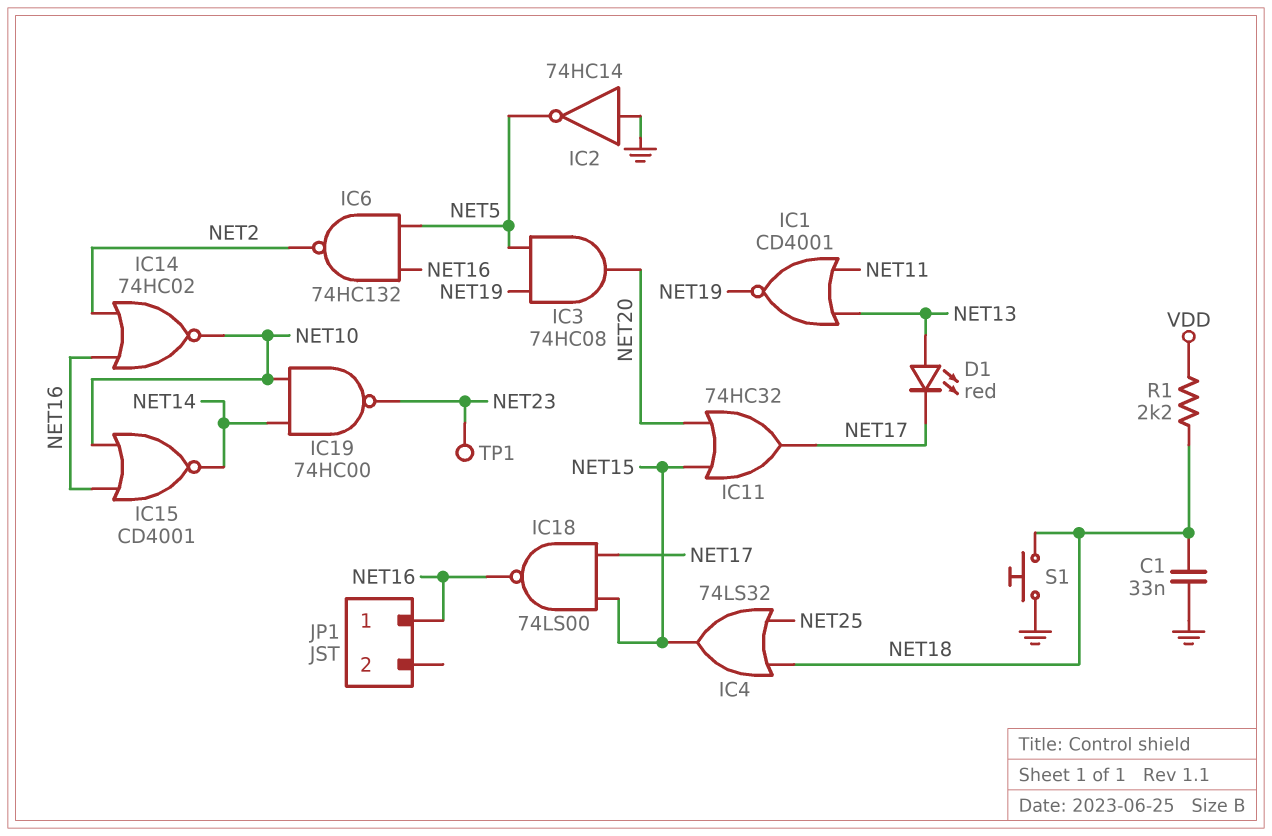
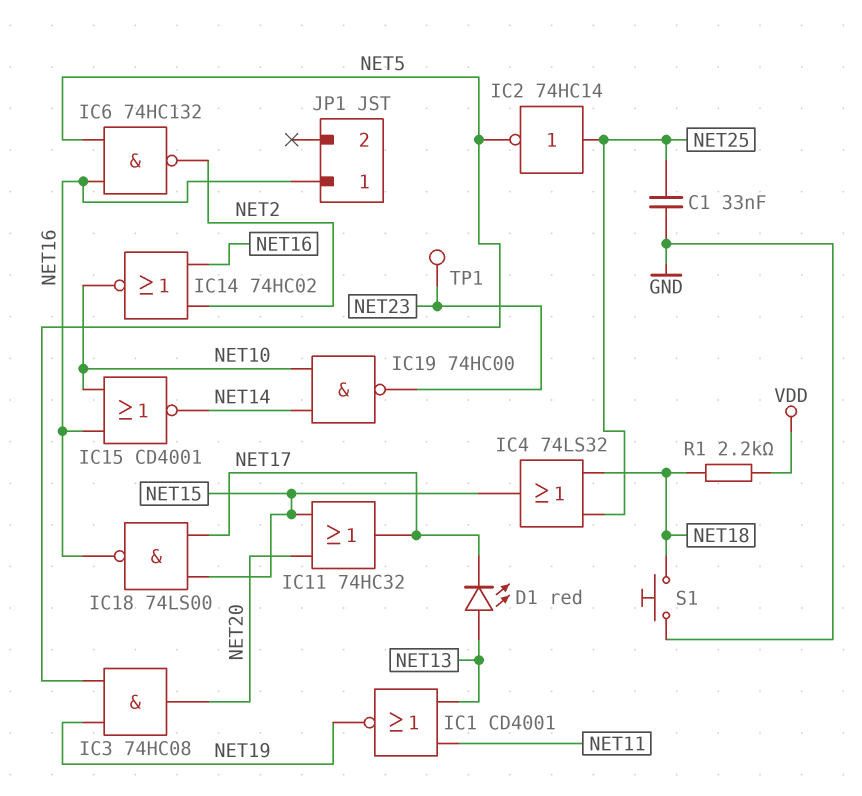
C1: 33nF (GND, NET18) -> 33nF (GND, NET25)
IC2: NOT 74HC14 (in GND, out NET5) -> NOT 74HC14 (in NET25, out NET5)

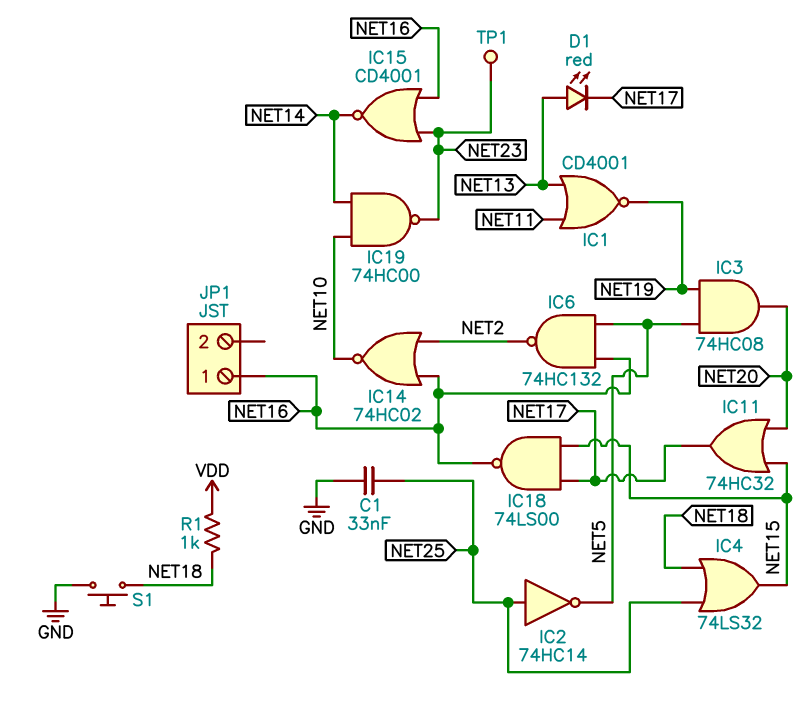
IC15: NOR CD4001 (in NET10, in NET16, out NET14) -> NOR CD4001 (in NET16, in NET23, out NET14)
R1: 2.2k (NET18, VDD) -> 1k (NET18, VDD)

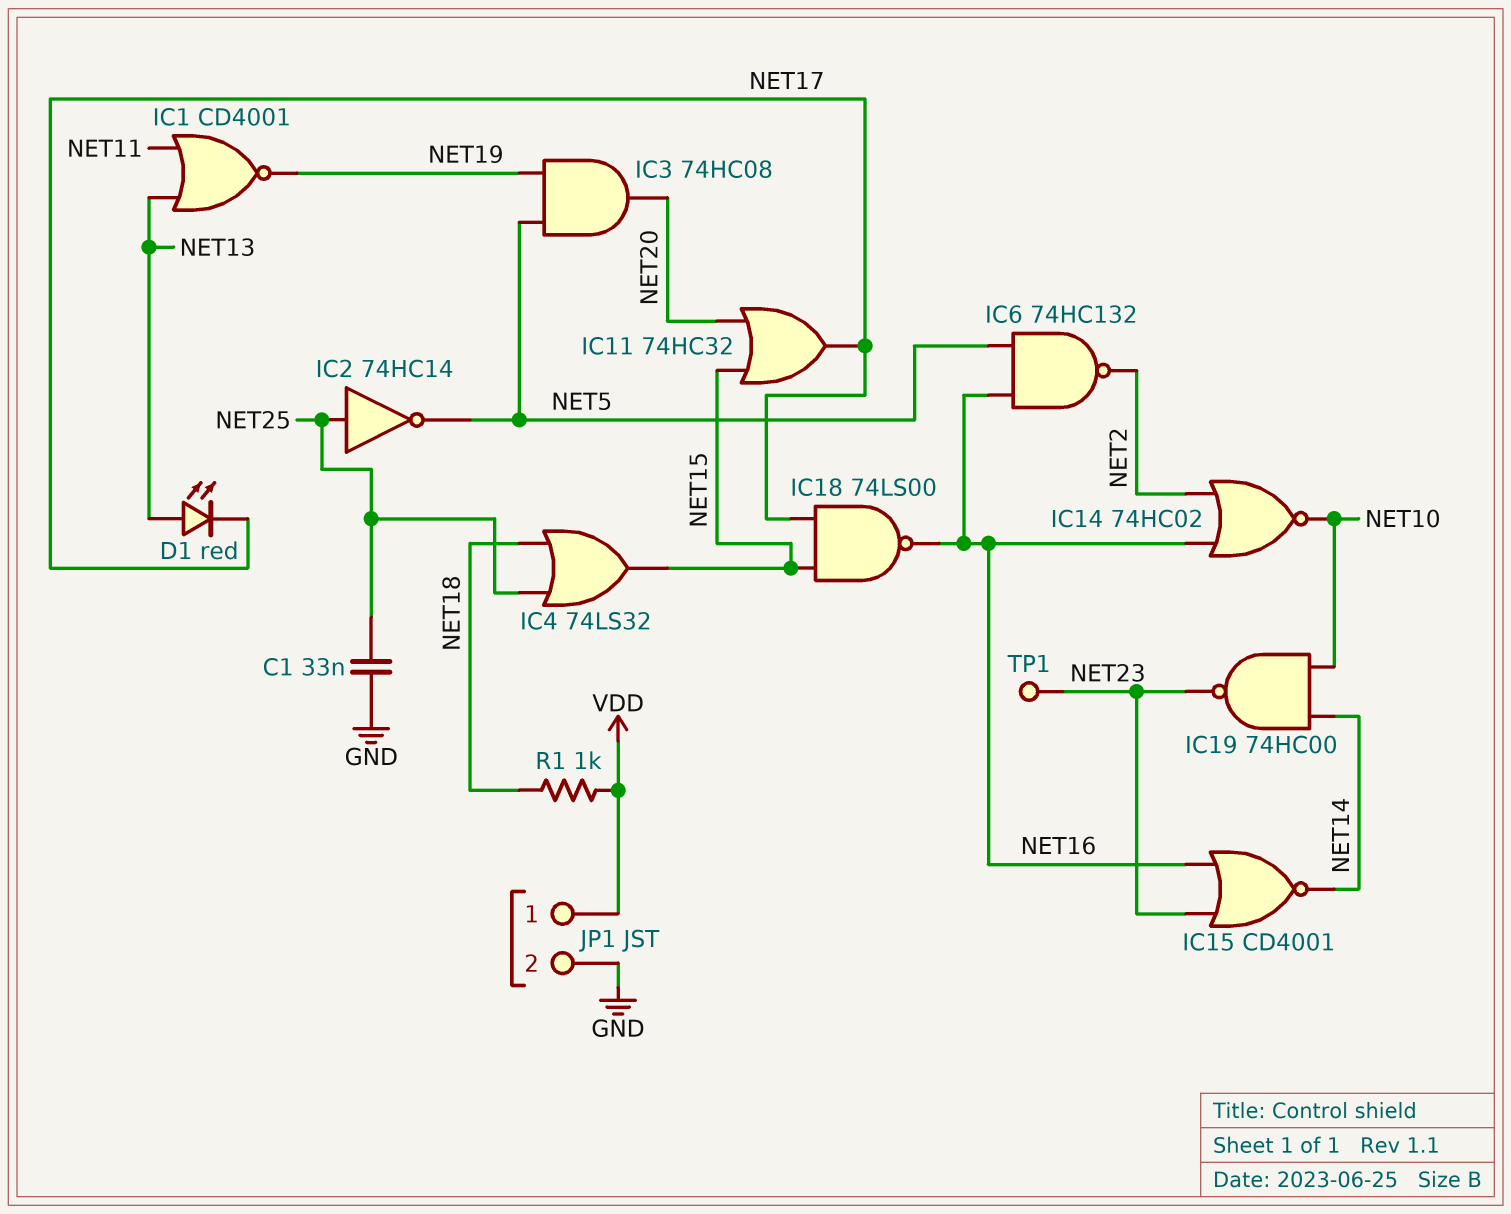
JP1 pin 1: NET16 -> VDD
JP1 pin 2: none -> GND
S1: button (GND, NET18) -> none

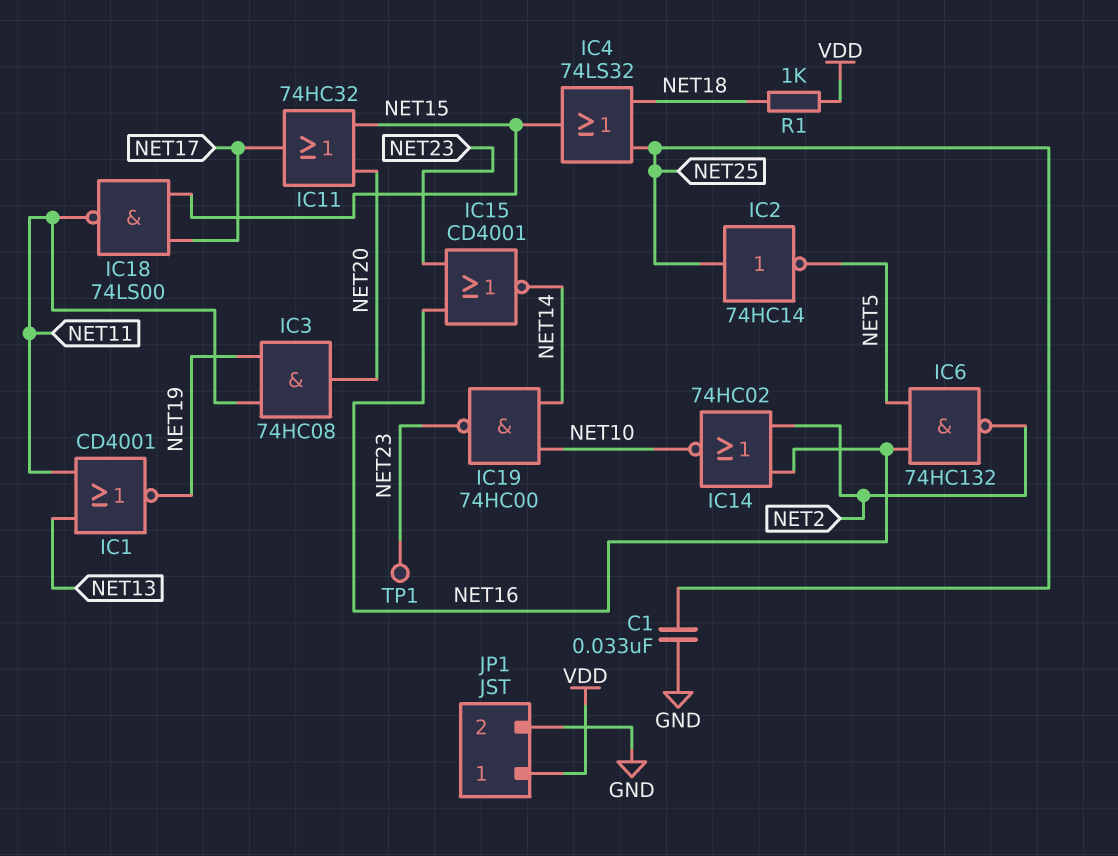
D1: LED red (A NET13, K NET17) -> none
IC3: AND 74HC08 (in NET5, in NET19, out NET20) -> AND 74HC08 (in NET11, in NET19, out NET20)
IC18: NAND 74LS00 (in NET15, in NET17, out NET16) -> NAND 74LS00 (in NET15, in NET17, out NET11)

